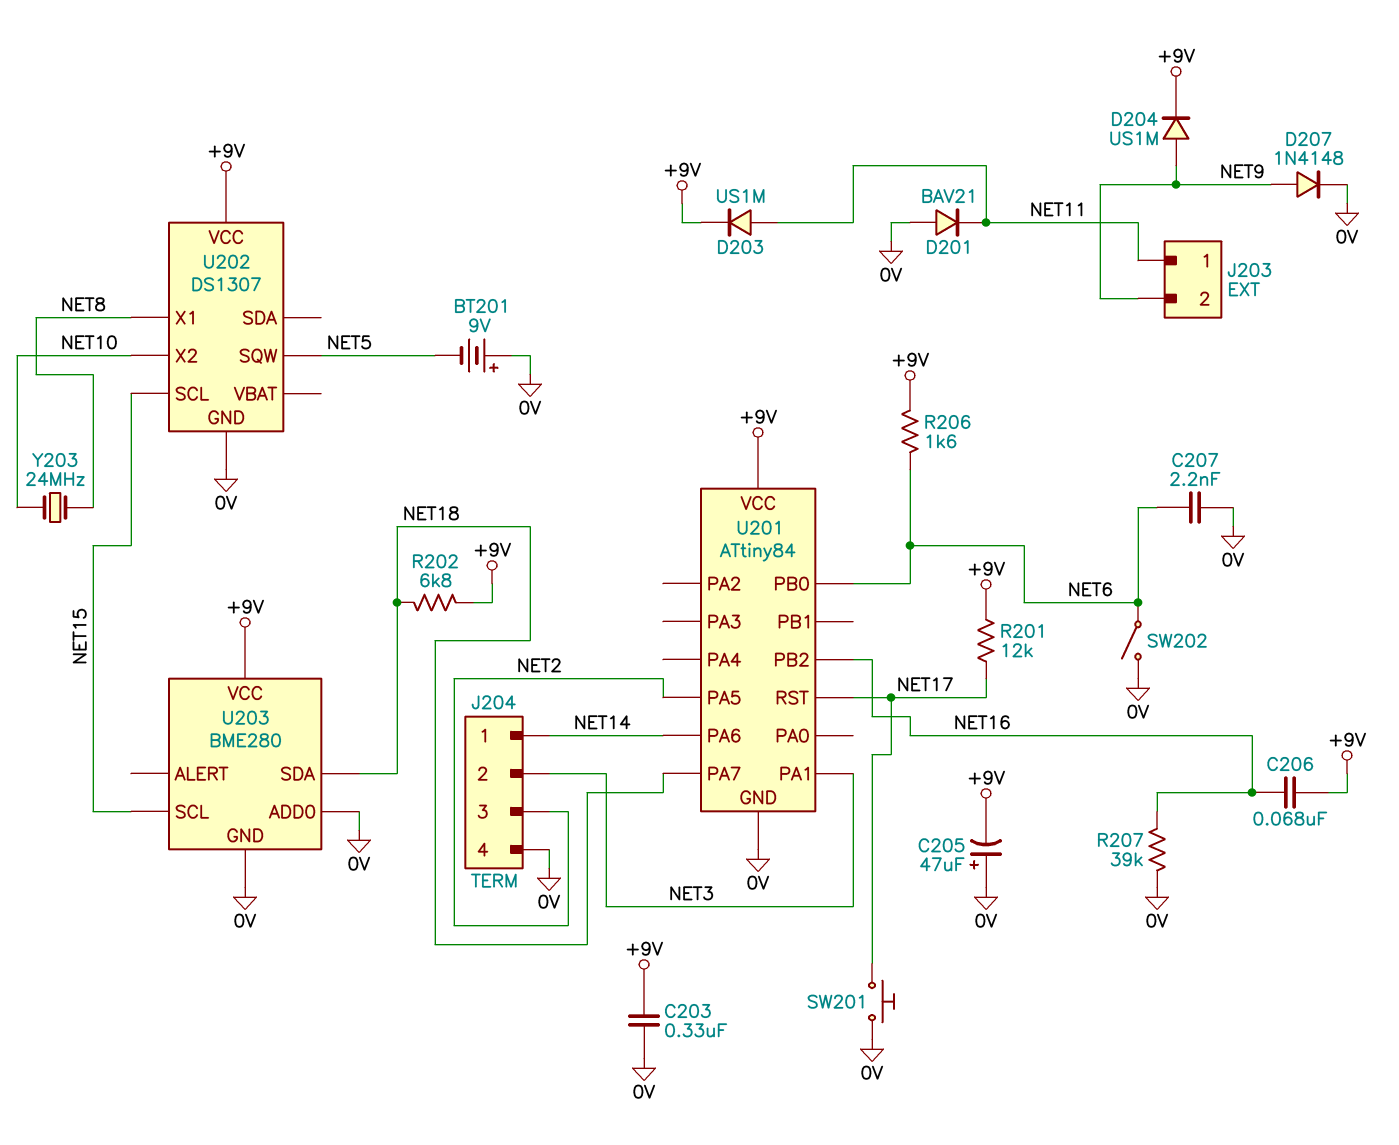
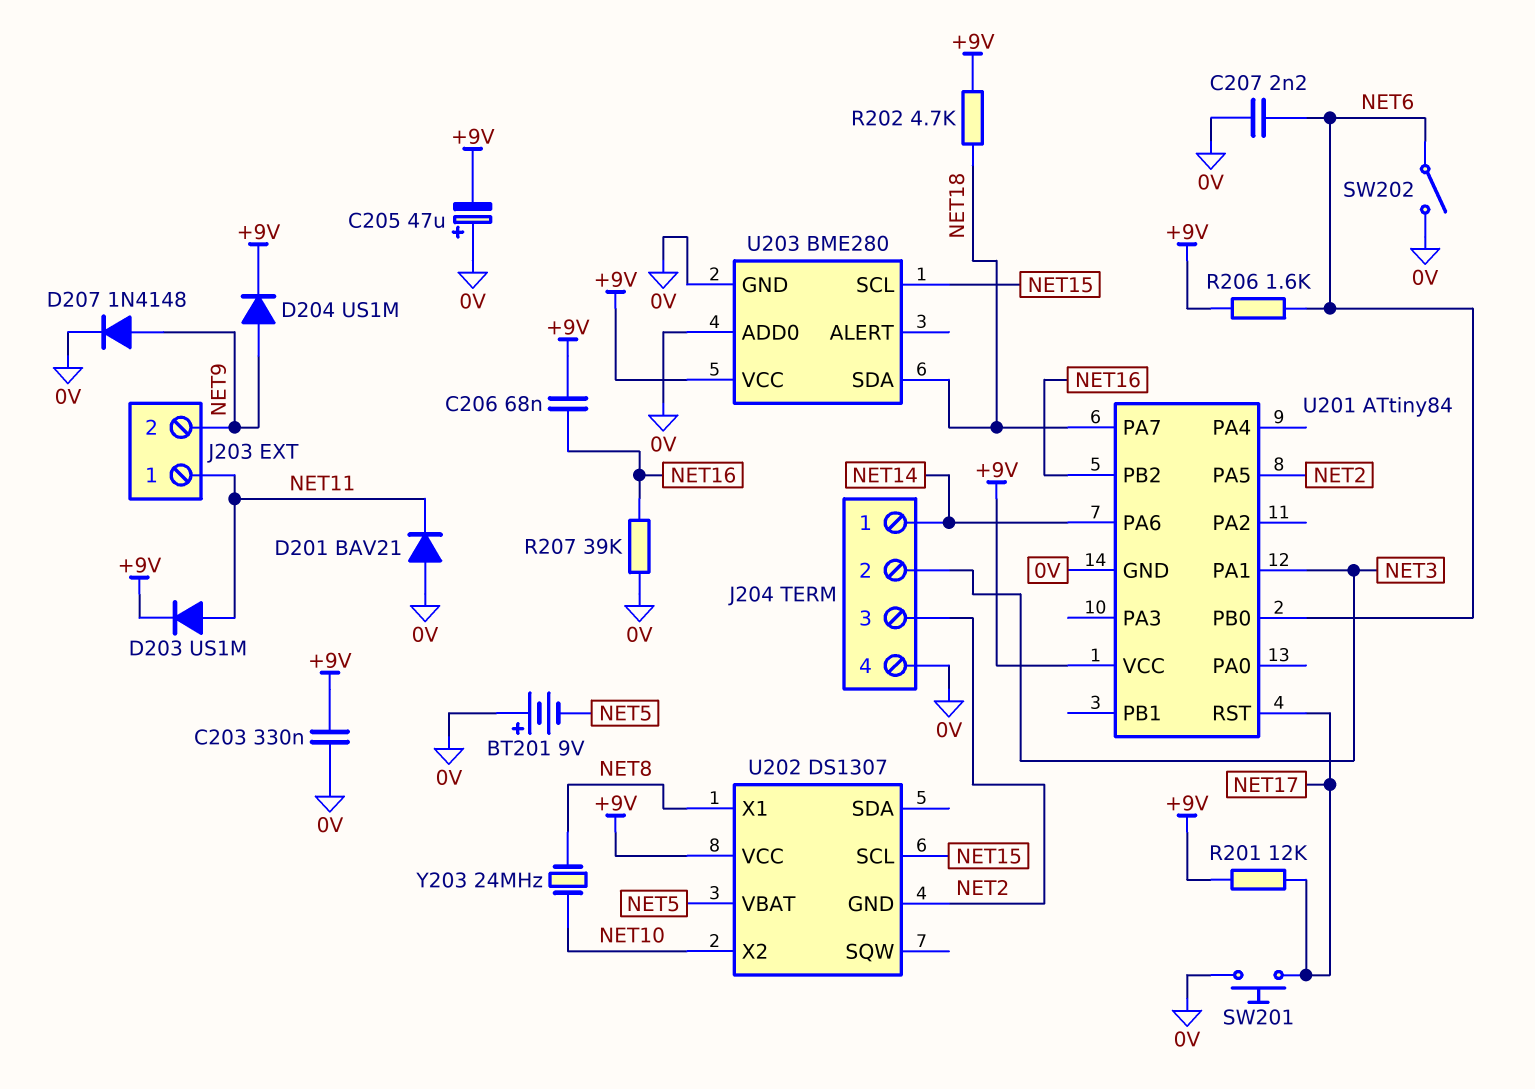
R202: 6.8k (+9V, NET18) -> 4.7k (+9V, NET18)
U202 pin GND: 0V -> NET2
U202 pin SQW: NET5 -> none
U202 pin VBAT: none -> NET5

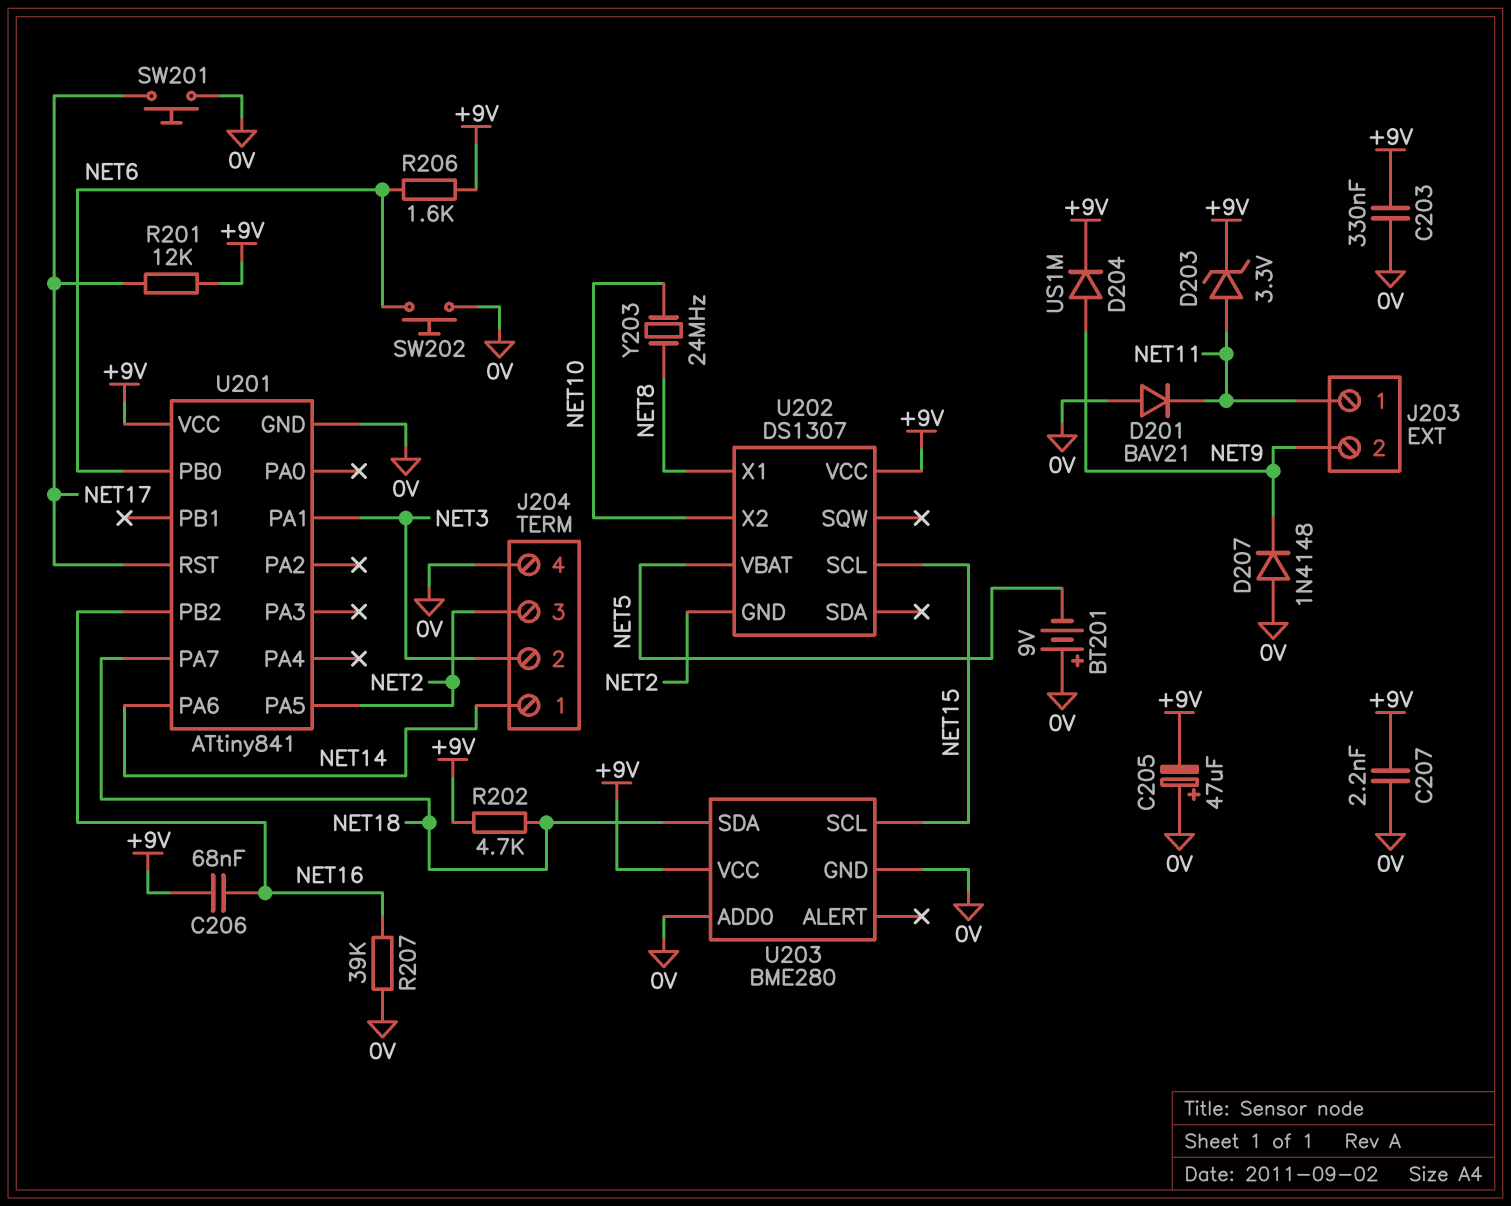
C207: 2.2nF (0V, NET6) -> 2.2nF (+9V, 0V)
D203: diode US1M (A NET11, K +9V) -> zener 3.3V (A NET11, K +9V)
D207: diode 1N4148 (A NET9, K 0V) -> diode 1N4148 (A 0V, K NET9)
SW202: switch (0V, NET6) -> button (0V, NET6)
U201: ATtiny84 -> ATtiny841

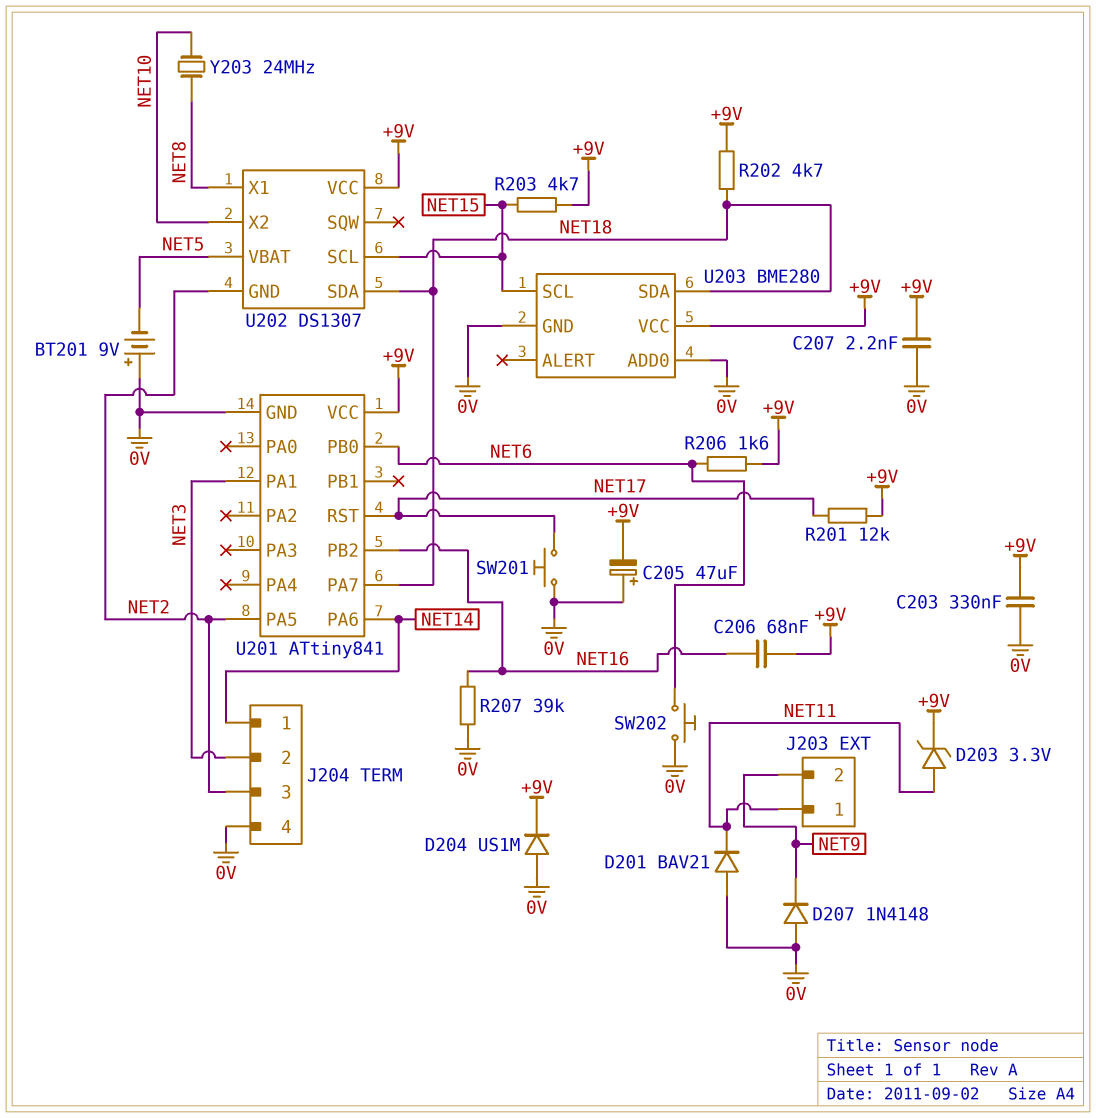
D204: diode US1M (A NET9, K +9V) -> diode US1M (A 0V, K +9V)
R203: none -> 4.7k (+9V, NET15)
U202 pin SDA: none -> NET18

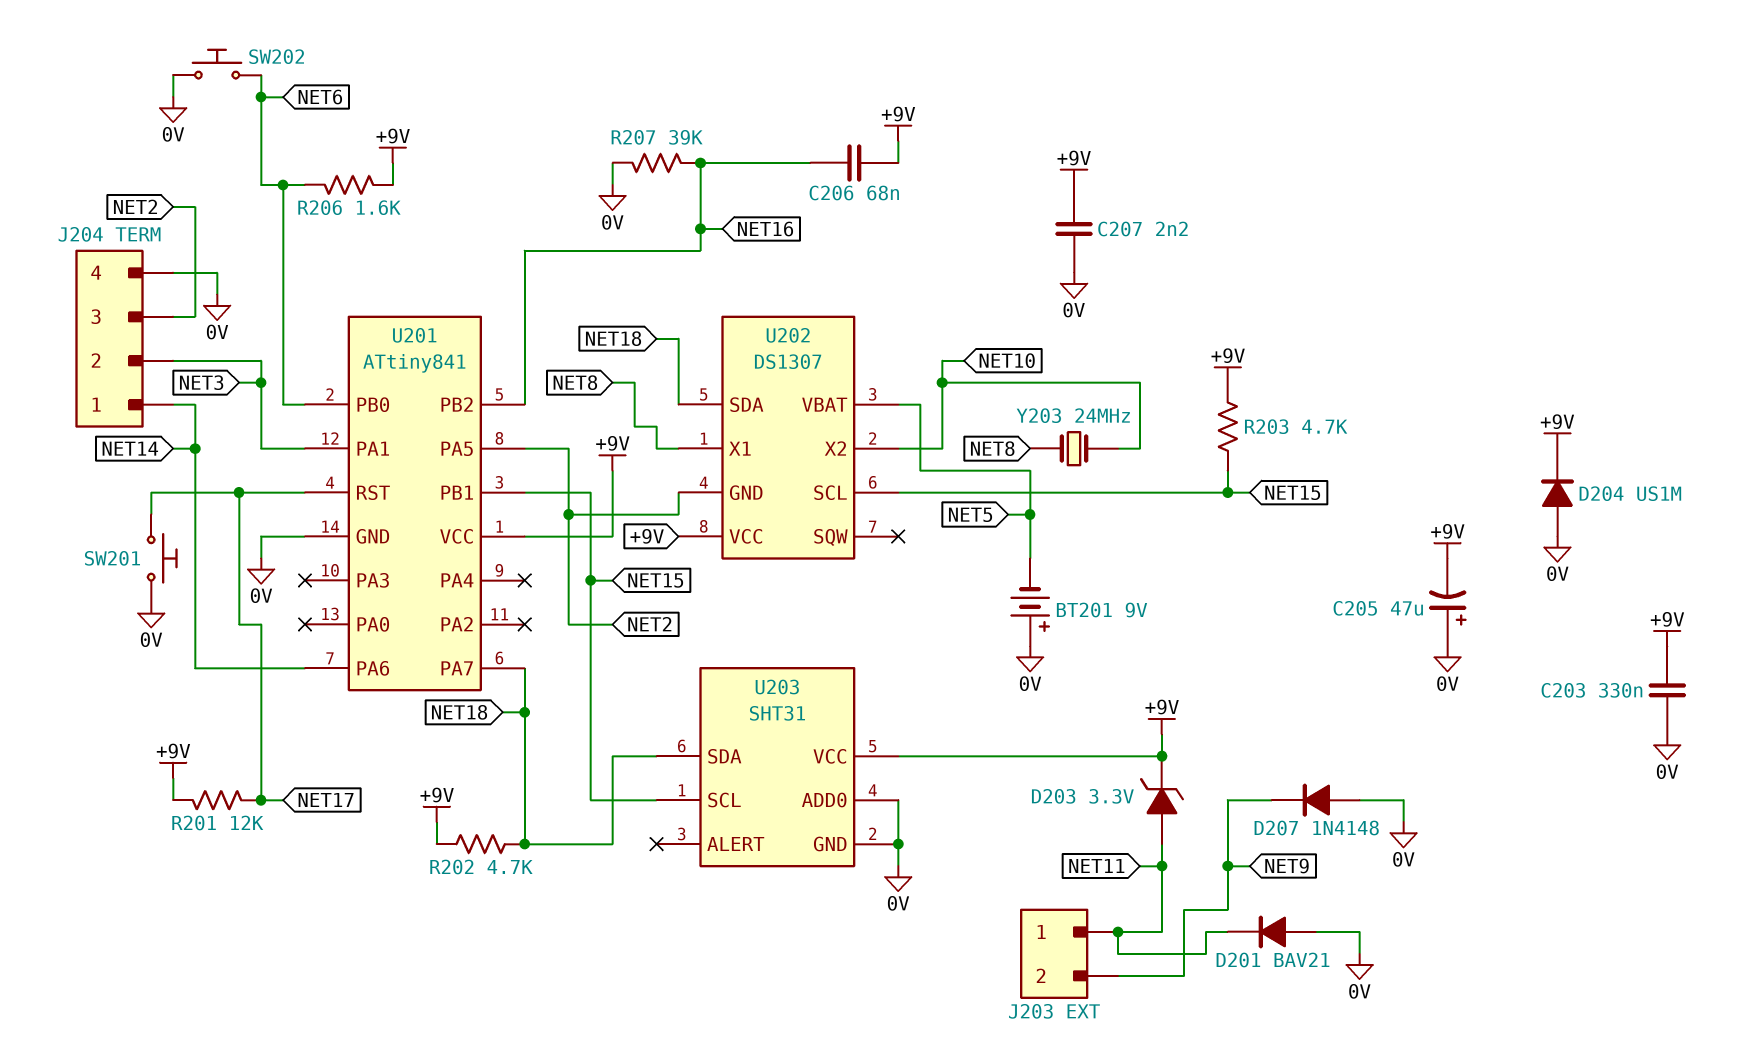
U201 pin PB1: none -> NET15
U203: BME280 -> SHT31

